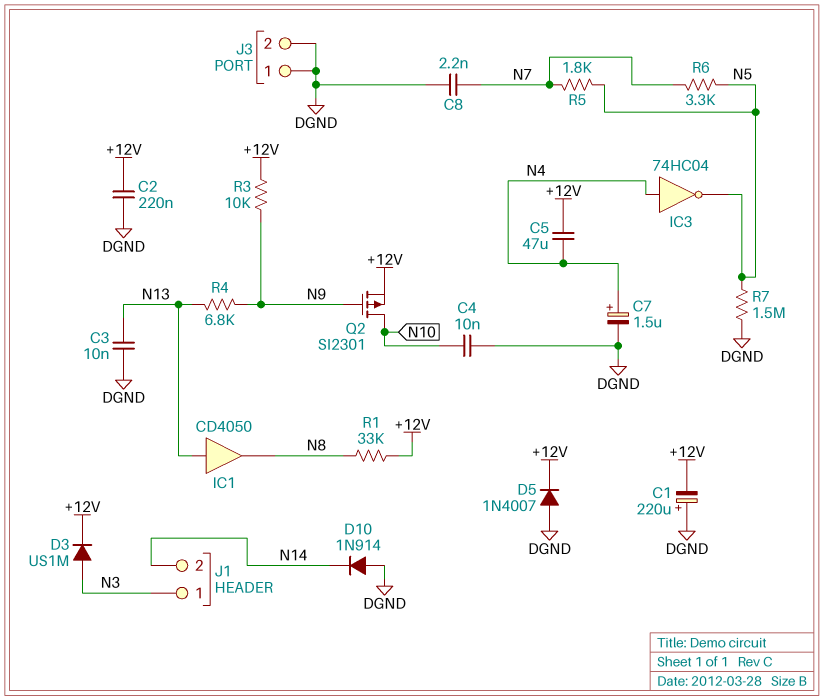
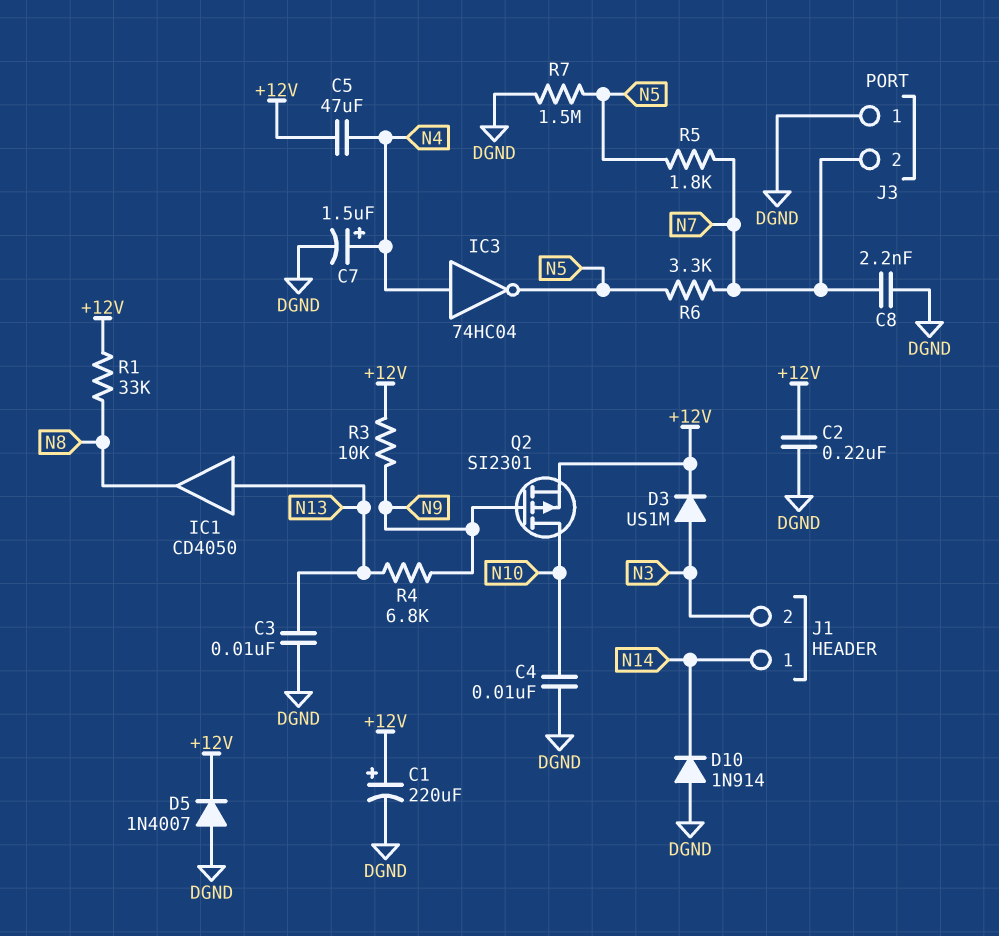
C1: 220uF (plus DGND, minus +12V) -> 220uF (plus +12V, minus DGND)
J1 pin 1: N3 -> N14
J1 pin 2: N14 -> N3
J3 pin 2: DGND -> N7

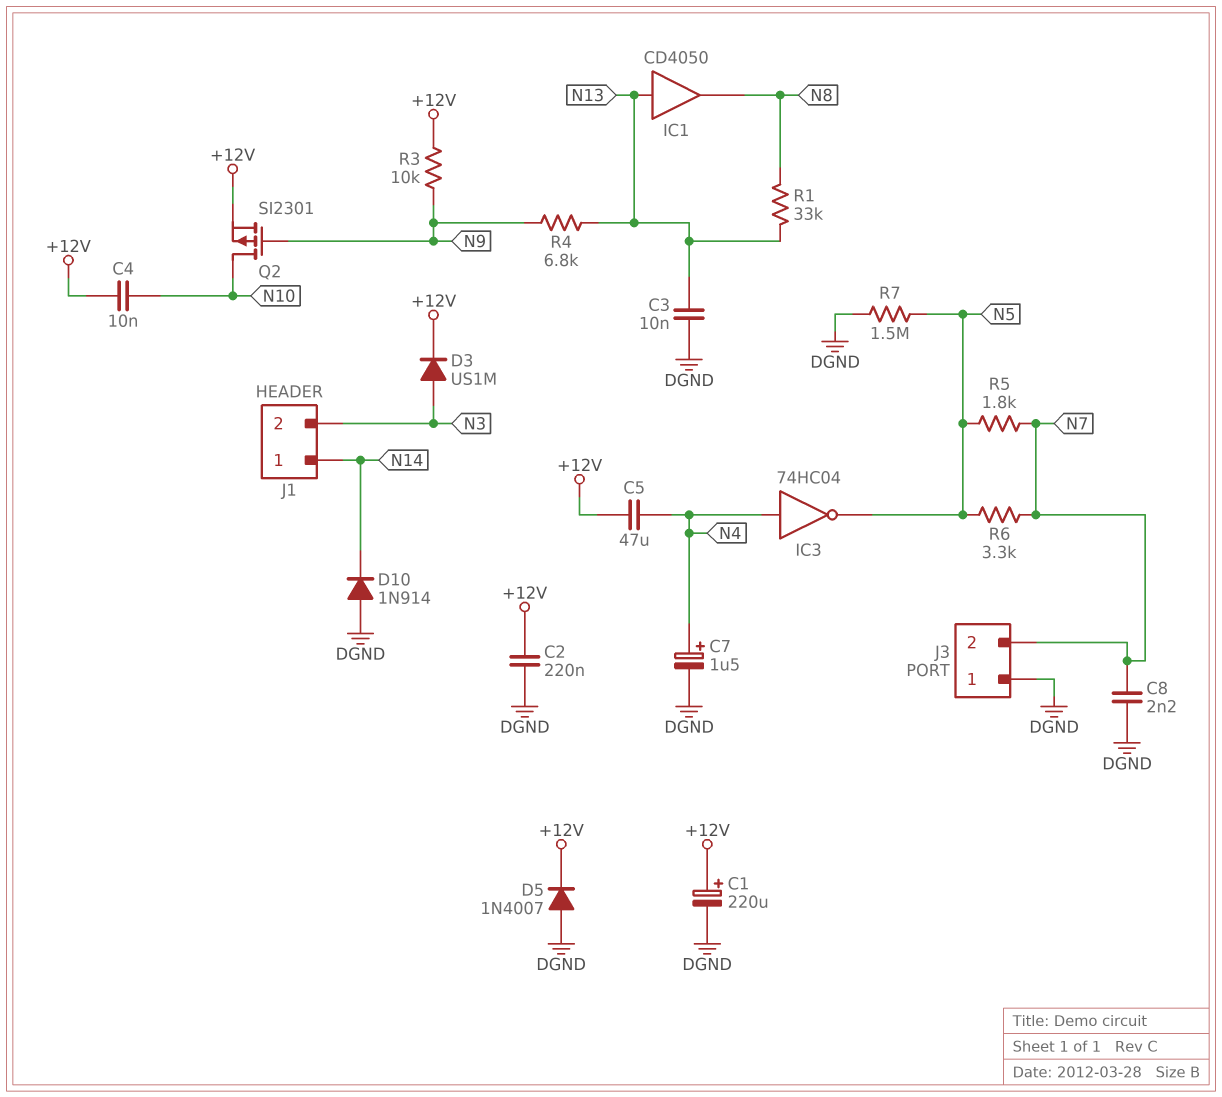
C4: 10nF (DGND, N10) -> 10nF (+12V, N10)
R1: 33k (+12V, N8) -> 33k (N8, N13)

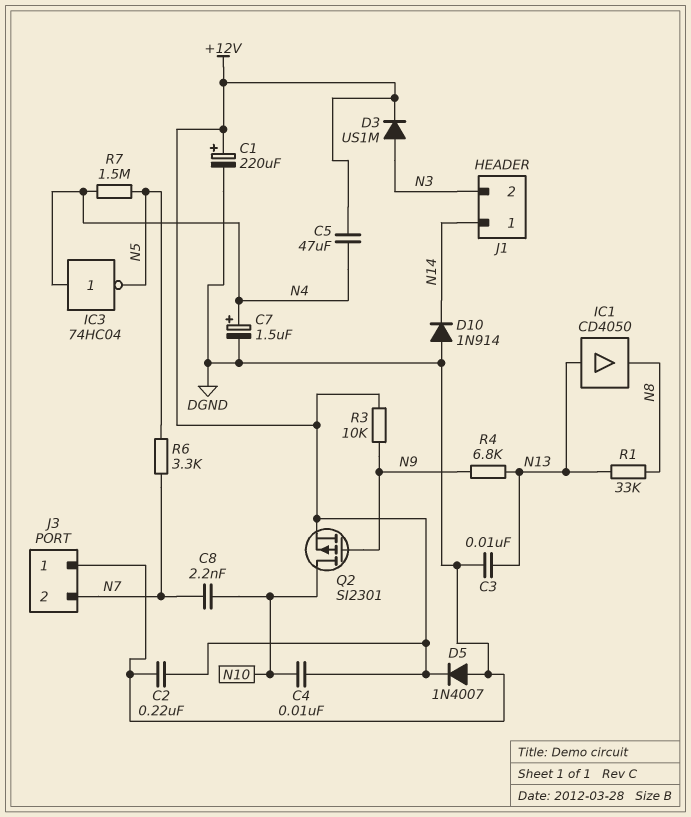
C8: 2.2nF (DGND, N7) -> 2.2nF (N7, N10)
R5: 1.8k (N5, N7) -> none
R7: 1.5M (DGND, N5) -> 1.5M (N4, N5)

